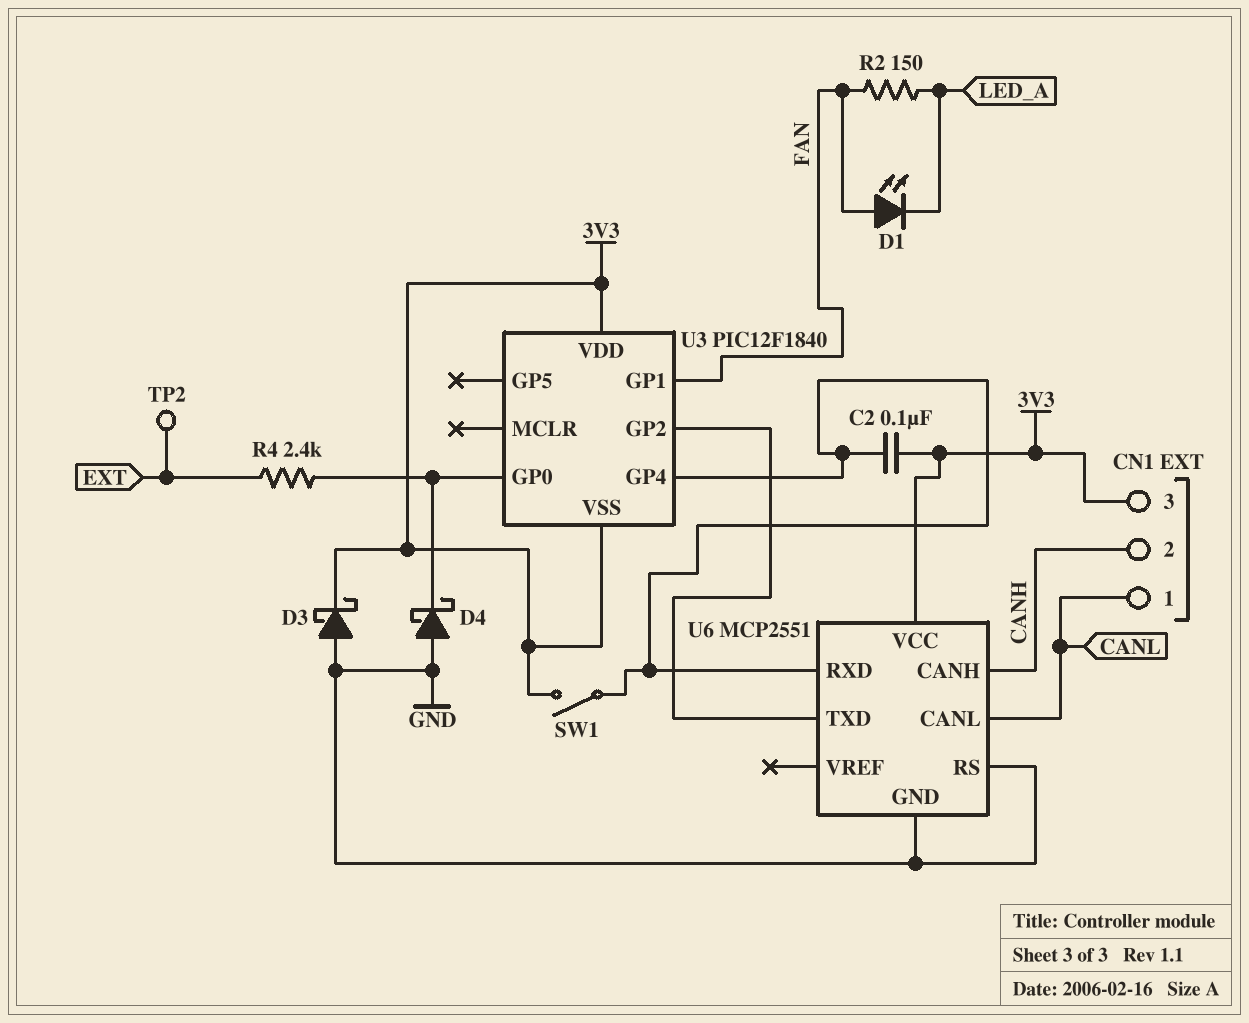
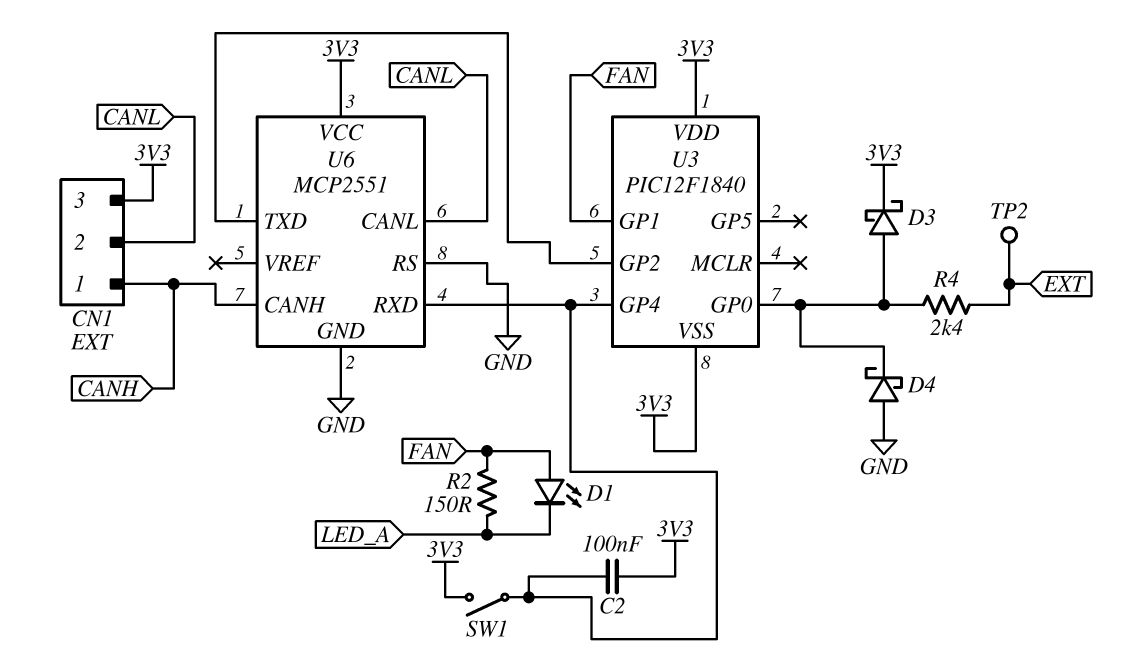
CN1 pin 1: CANL -> CANH
CN1 pin 2: CANH -> CANL
D3: schottky (A GND, K 3V3) -> schottky (A U3/GP0, K 3V3)

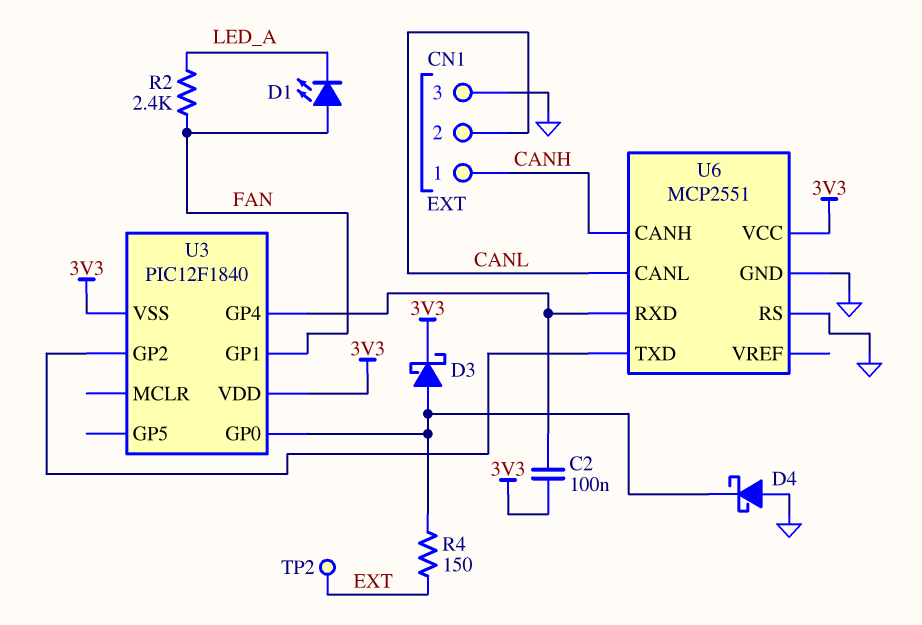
CN1 pin 3: 3V3 -> GND
R2: 150 (FAN, LED_A) -> 2.4k (FAN, LED_A)
R4: 2.4k (EXT, U3/GP0) -> 150 (EXT, U3/GP0)
SW1: switch (3V3, U3/GP4) -> none

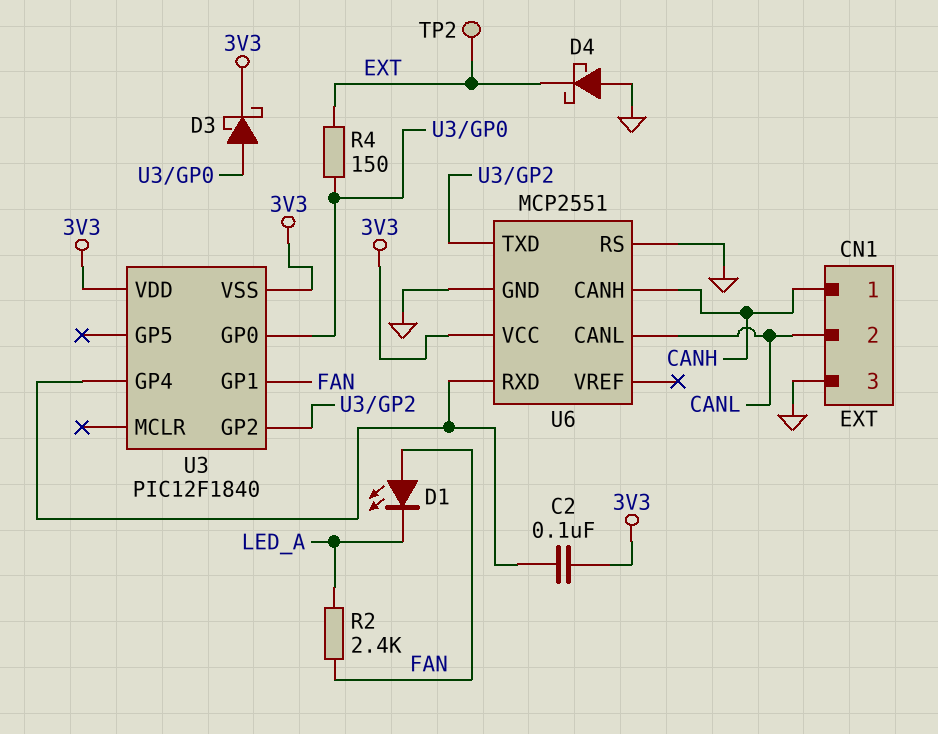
D4: schottky (A GND, K U3/GP0) -> schottky (A GND, K EXT)

